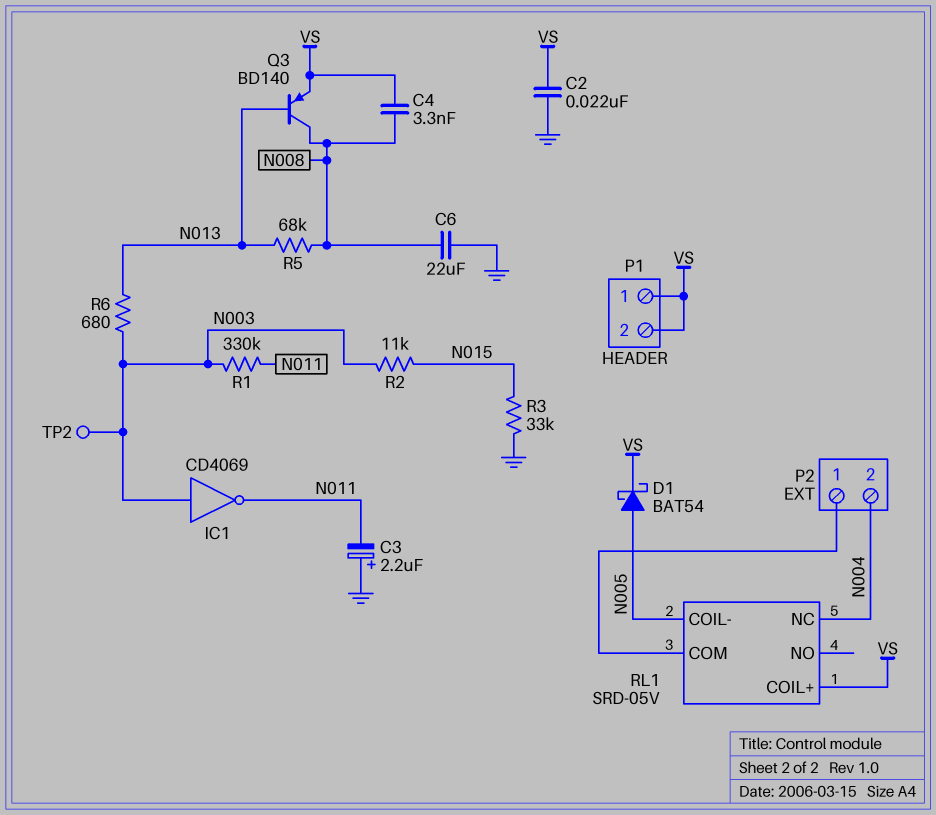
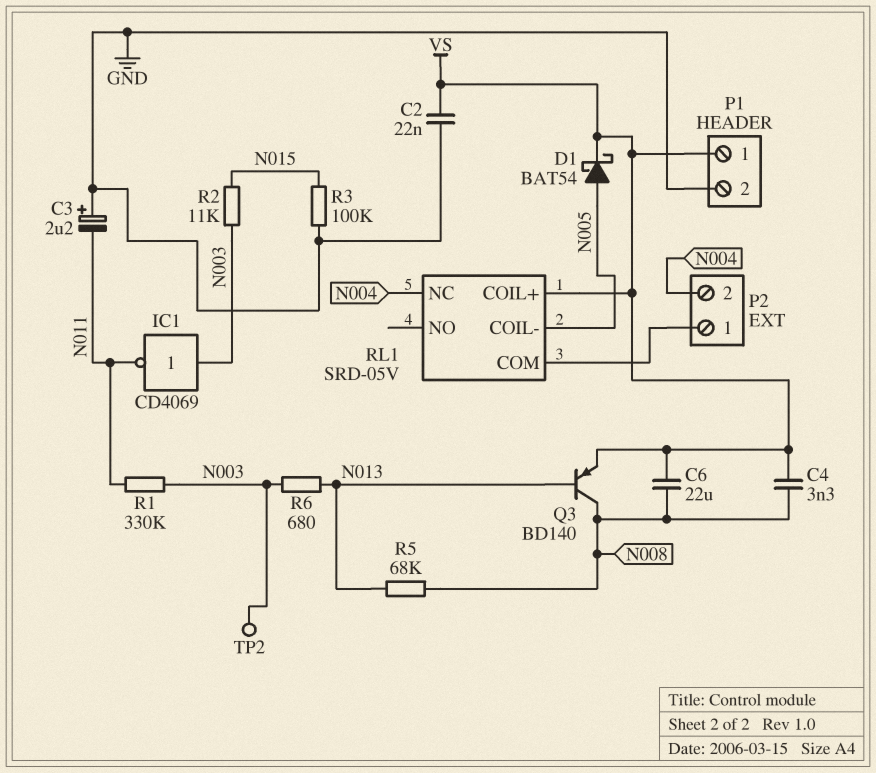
C6: 22uF (GND, N008) -> 22uF (N008, VS)
P1 pin 2: VS -> GND
R3: 33k (GND, N015) -> 100k (GND, N015)

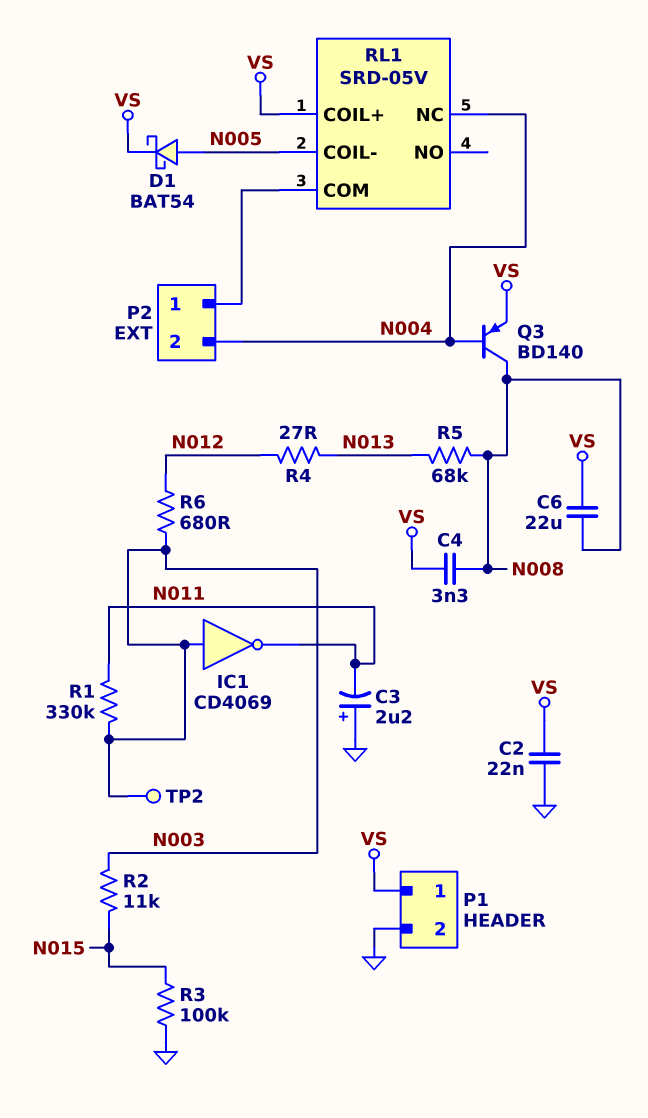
Q3: PNP BD140 (B N013, C N008, E VS) -> PNP BD140 (B N004, C N008, E VS)
R4: none -> 27 (N012, N013)
R6: 680 (N003, N013) -> 680 (N003, N012)

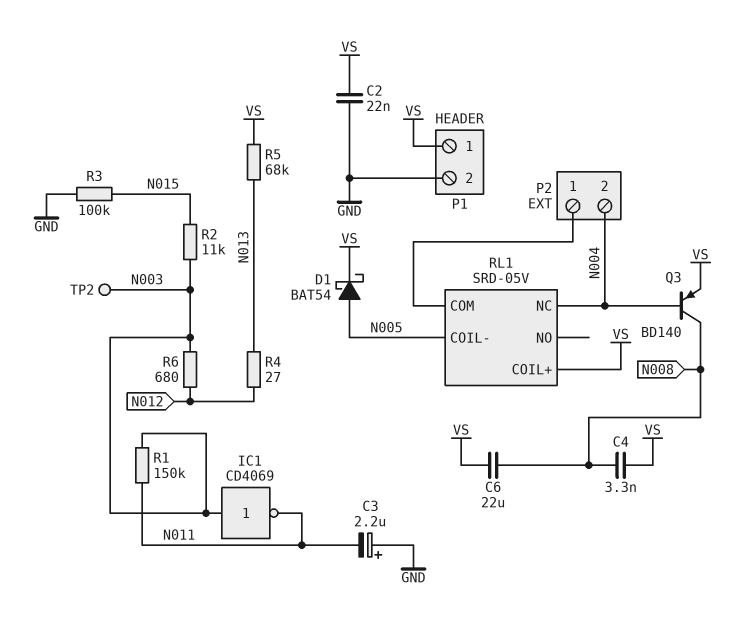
R1: 330k (N003, N011) -> 150k (N003, N011)
R5: 68k (N008, N013) -> 68k (N013, VS)

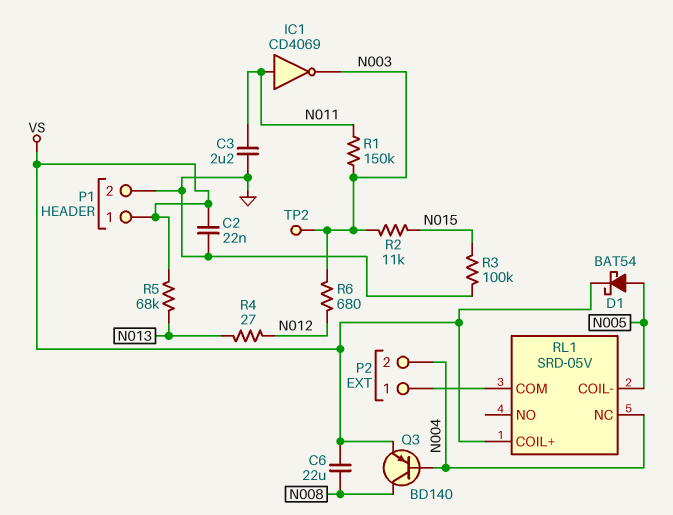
C3: 2.2uF (plus GND, minus N011) -> 2.2uF (GND, N011)
C4: 3.3nF (N008, VS) -> none
IC1: NOT CD4069 (in N003, out N011) -> NOT CD4069 (in N011, out N003)

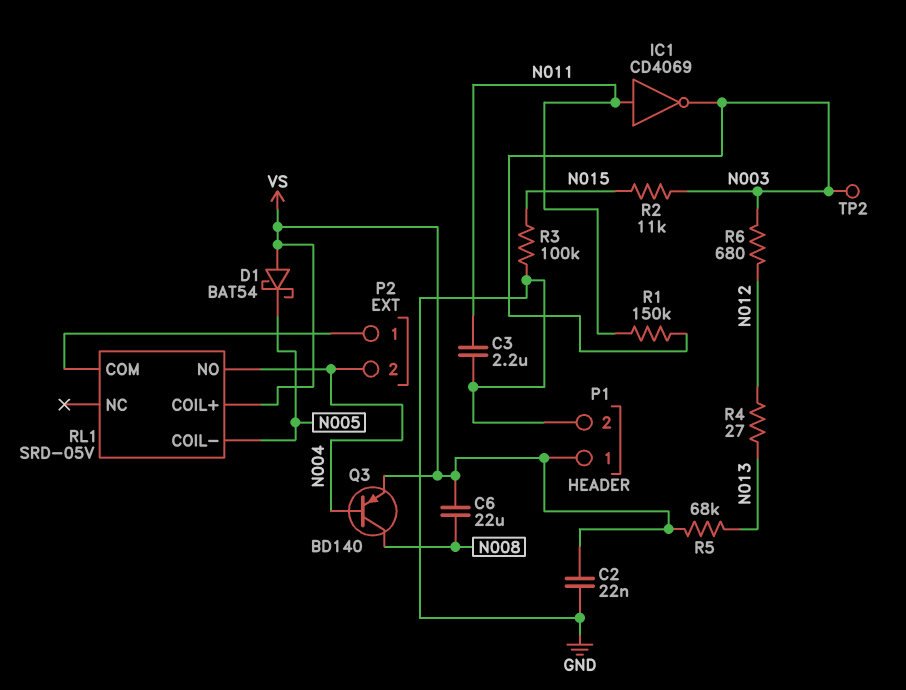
D1: schottky BAT54 (A N005, K VS) -> schottky BAT54 (A VS, K N005)
RL1 pin NC: N004 -> none
RL1 pin NO: none -> N004

